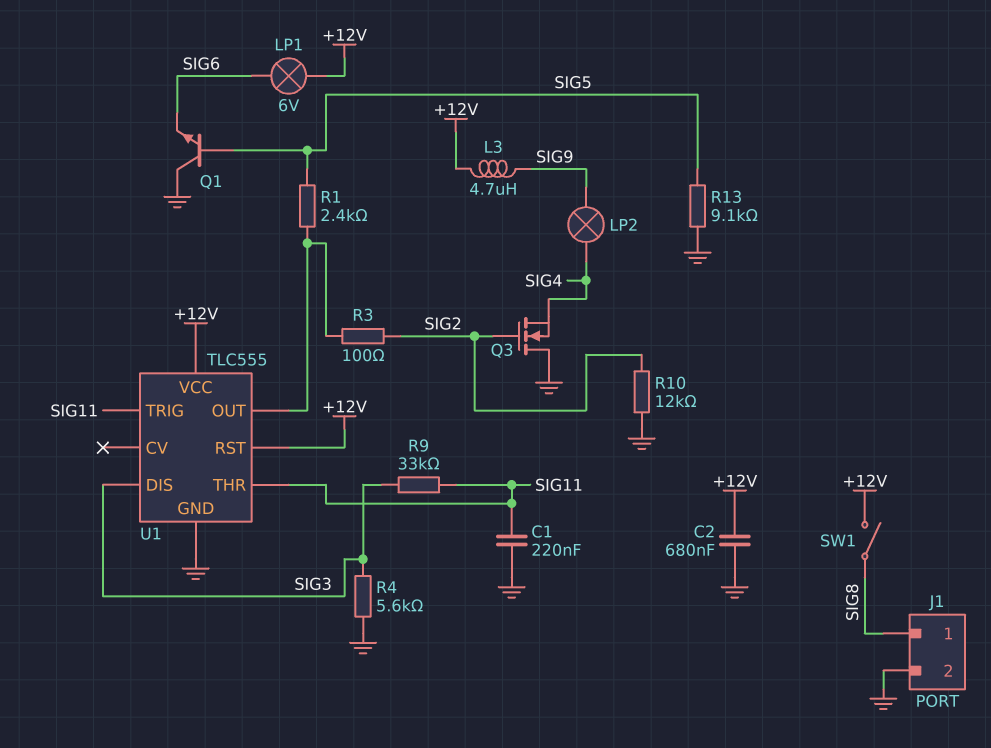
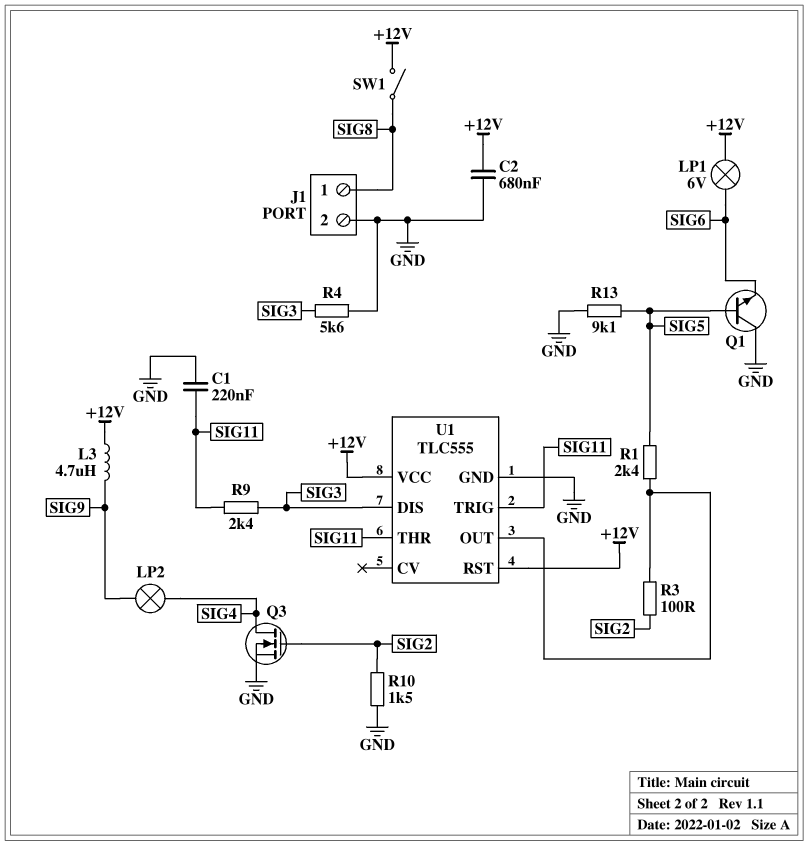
Q3: NMOS (G SIG2, D GND, S SIG4) -> NMOS (G SIG2, D SIG4, S GND)
R9: 33k (SIG3, SIG11) -> 2.4k (SIG3, SIG11)
R10: 12k (GND, SIG2) -> 1.5k (GND, SIG2)

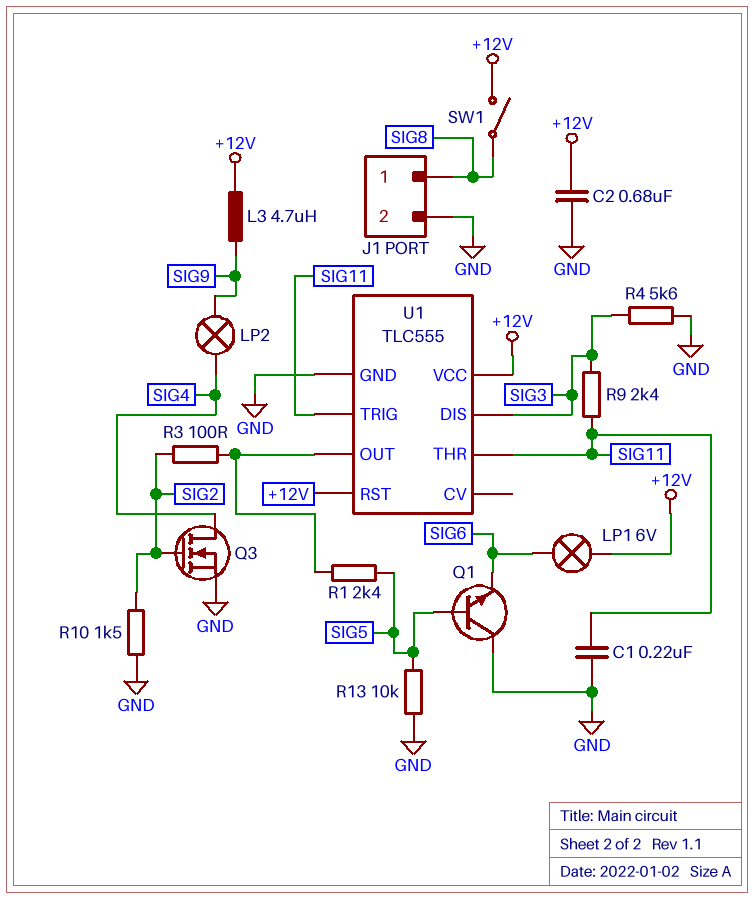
R13: 9.1k (GND, SIG5) -> 10k (GND, SIG5)

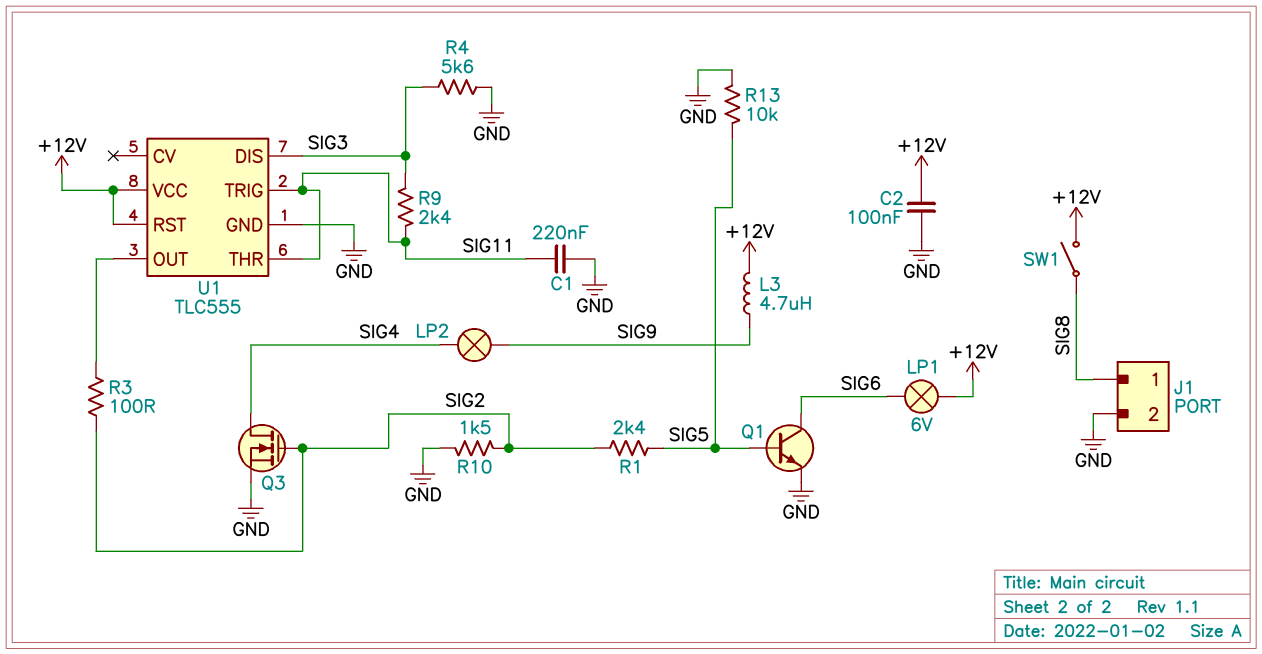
C2: 680nF (+12V, GND) -> 100nF (+12V, GND)
Q1: NPN (B SIG5, C GND, E SIG6) -> NPN (B SIG5, C SIG6, E GND)
R1: 2.4k (SIG5, U1/OUT) -> 2.4k (SIG2, SIG5)

